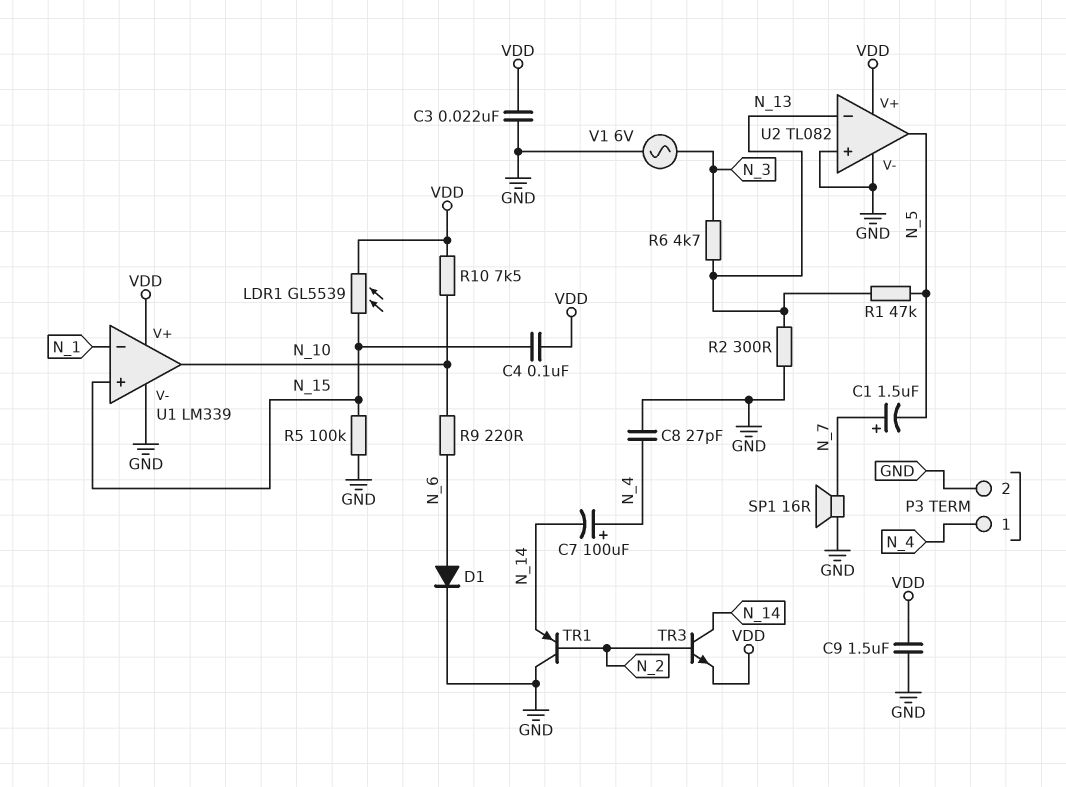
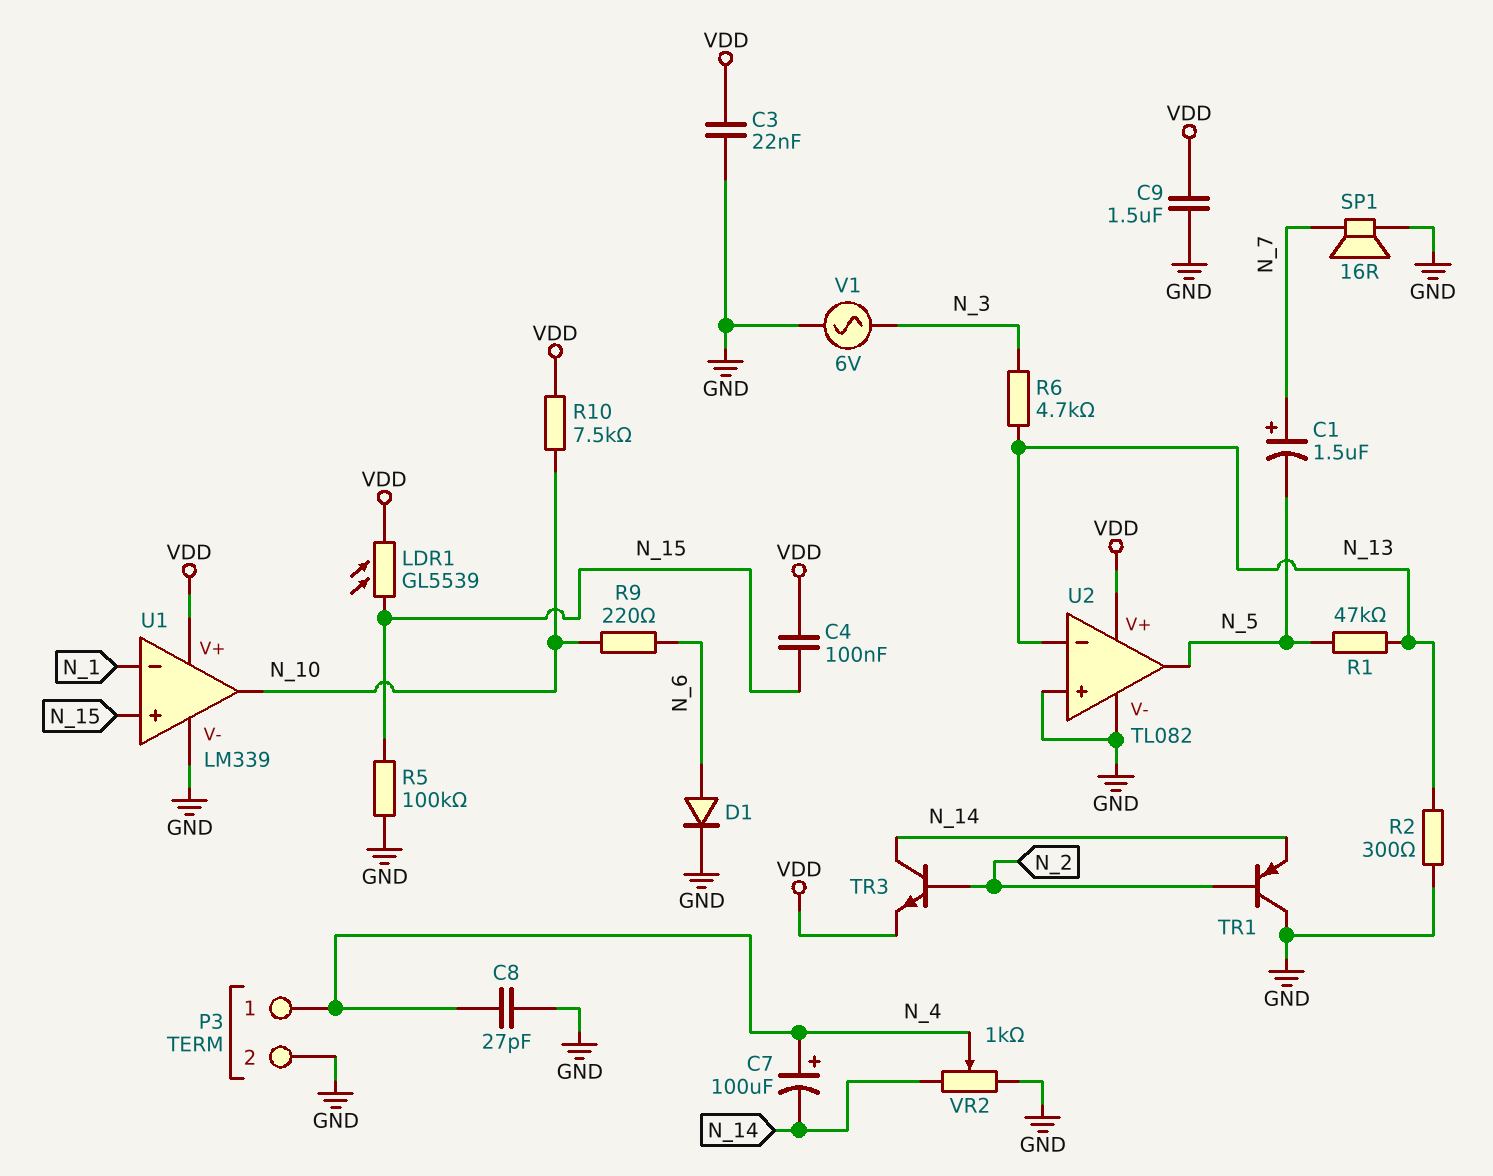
VR2: none -> 1k (GND, N_14, wiper N_4)

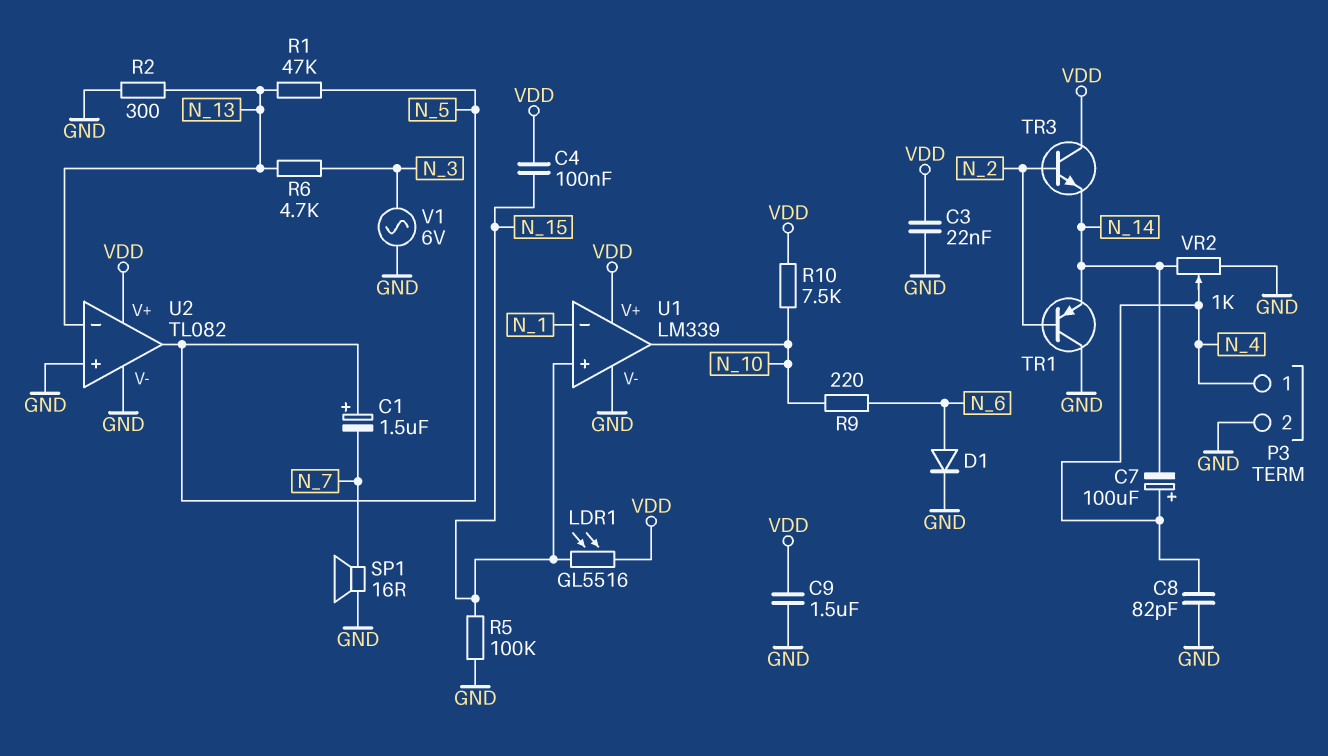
C1: 1.5uF (plus N_7, minus N_5) -> 1.5uF (plus N_5, minus N_7)
C8: 27pF (GND, N_4) -> 82pF (GND, N_4)
LDR1: GL5539 (N_15, VDD) -> GL5516 (N_15, VDD)
TR3: NPN (B N_2, C N_14, E VDD) -> NPN (B N_2, C VDD, E N_14)

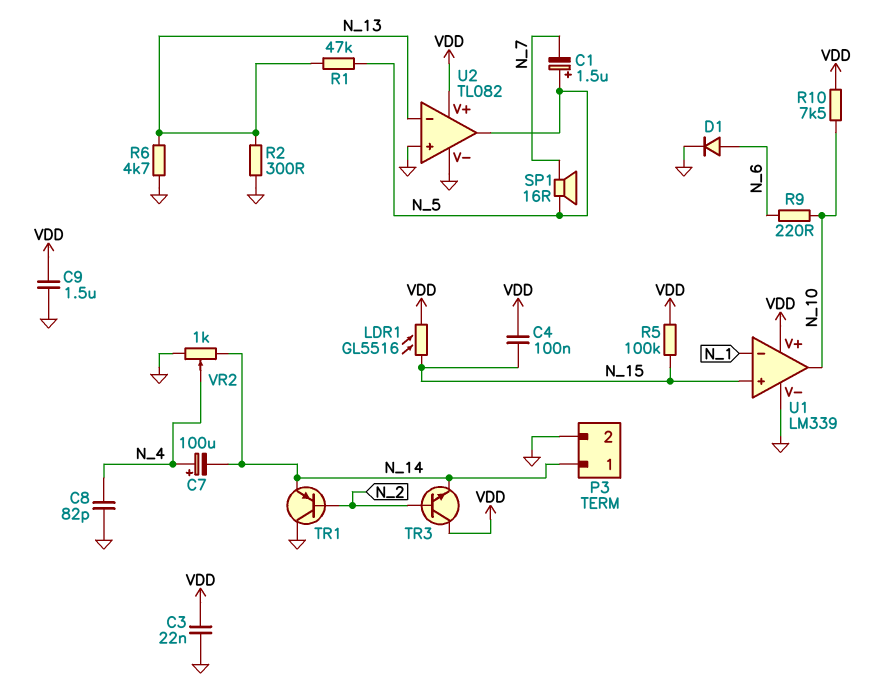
P3 pin 1: N_4 -> N_14
R5: 100k (GND, N_15) -> 100k (N_15, VDD)
R6: 4.7k (N_3, N_13) -> 4.7k (GND, N_13)
SP1: speaker 16R (GND, N_7) -> speaker 16R (N_5, N_7)
V1: AC 6V (GND, N_3) -> none

